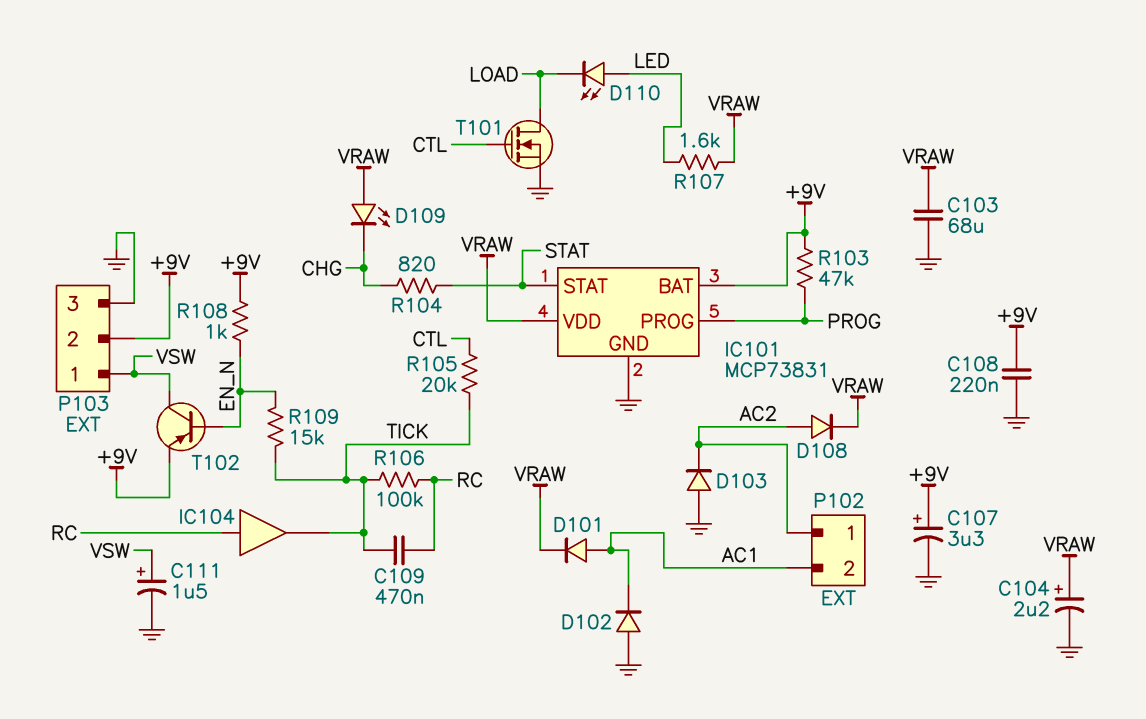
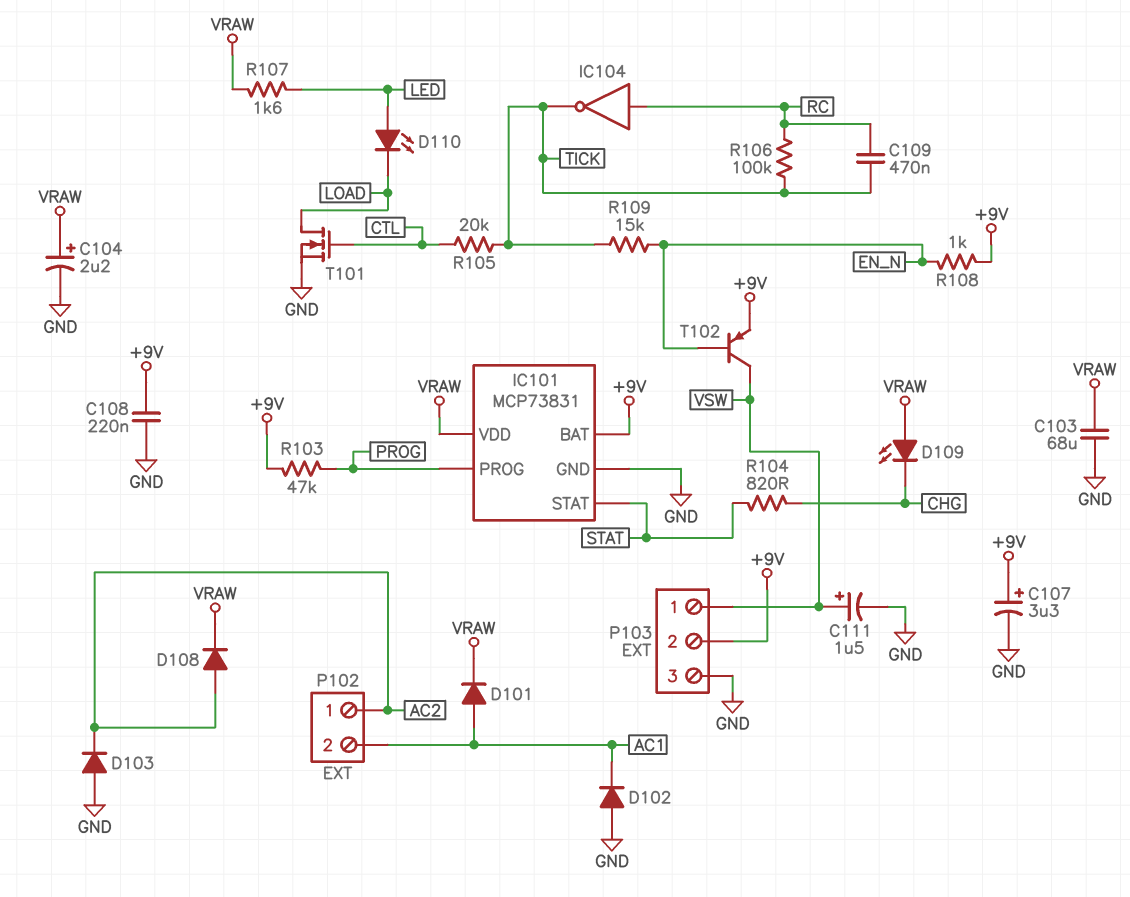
IC104: buffer (in RC, out TICK) -> NOT (in RC, out TICK)

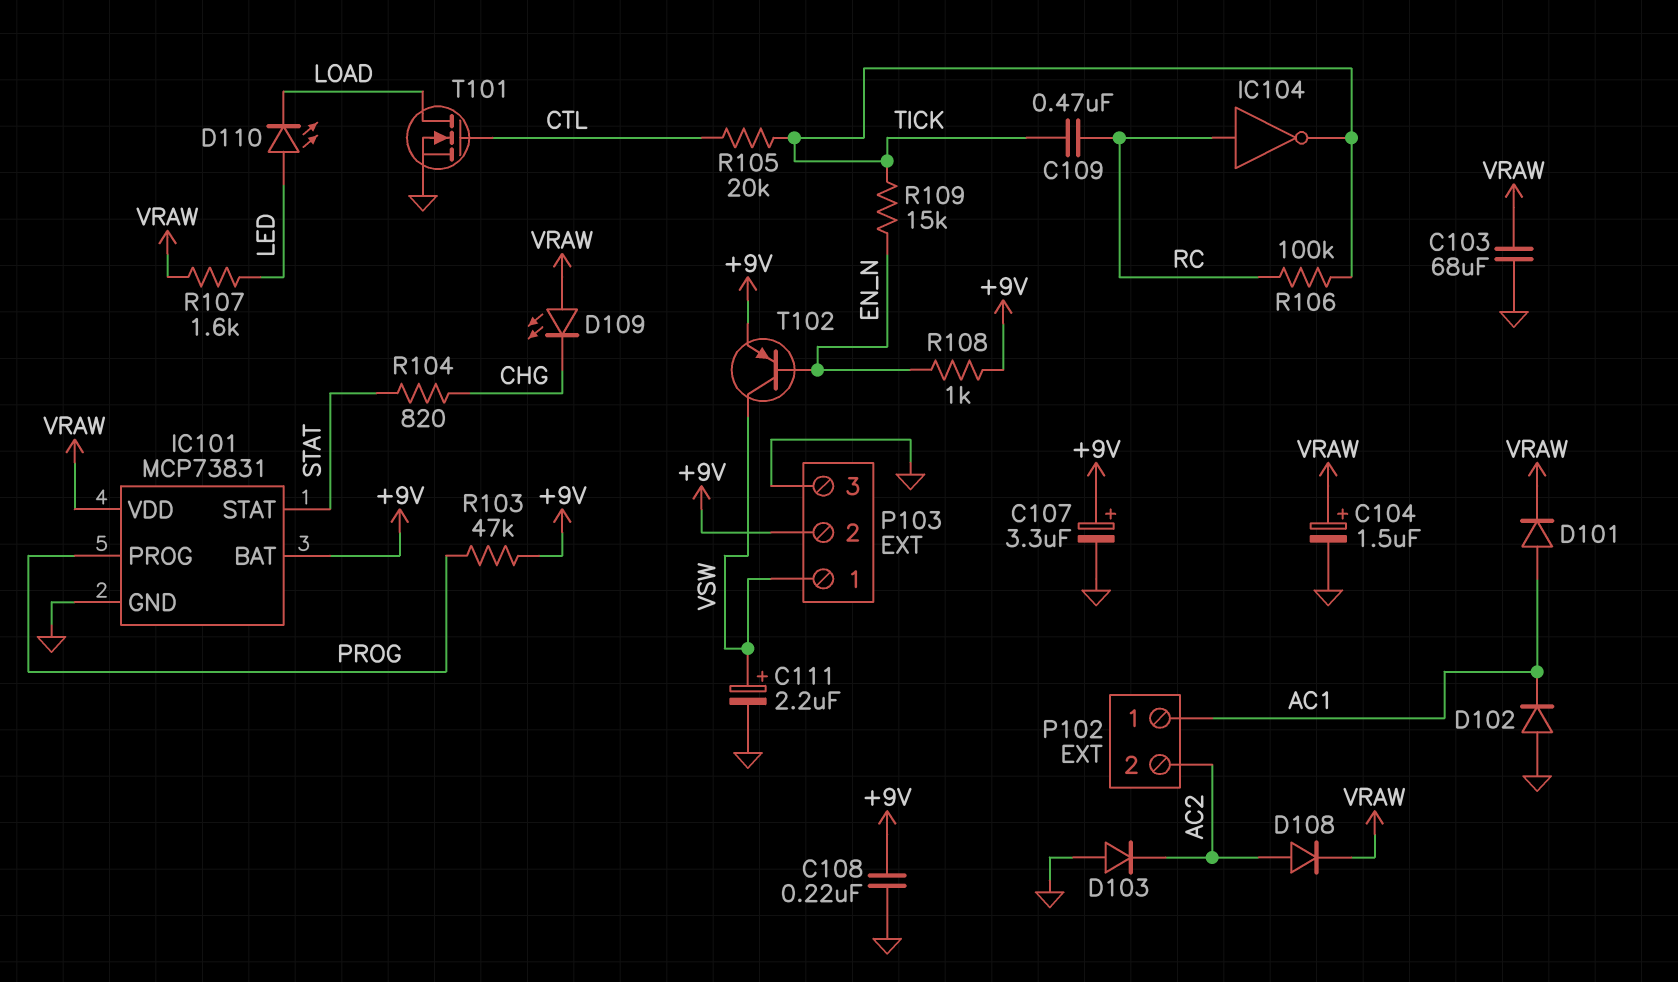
C104: 2.2uF (plus VRAW, minus GND) -> 1.5uF (plus VRAW, minus GND)
C111: 1.5uF (plus VSW, minus GND) -> 2.2uF (plus VSW, minus GND)
P102 pin 1: AC2 -> AC1
P102 pin 2: AC1 -> AC2

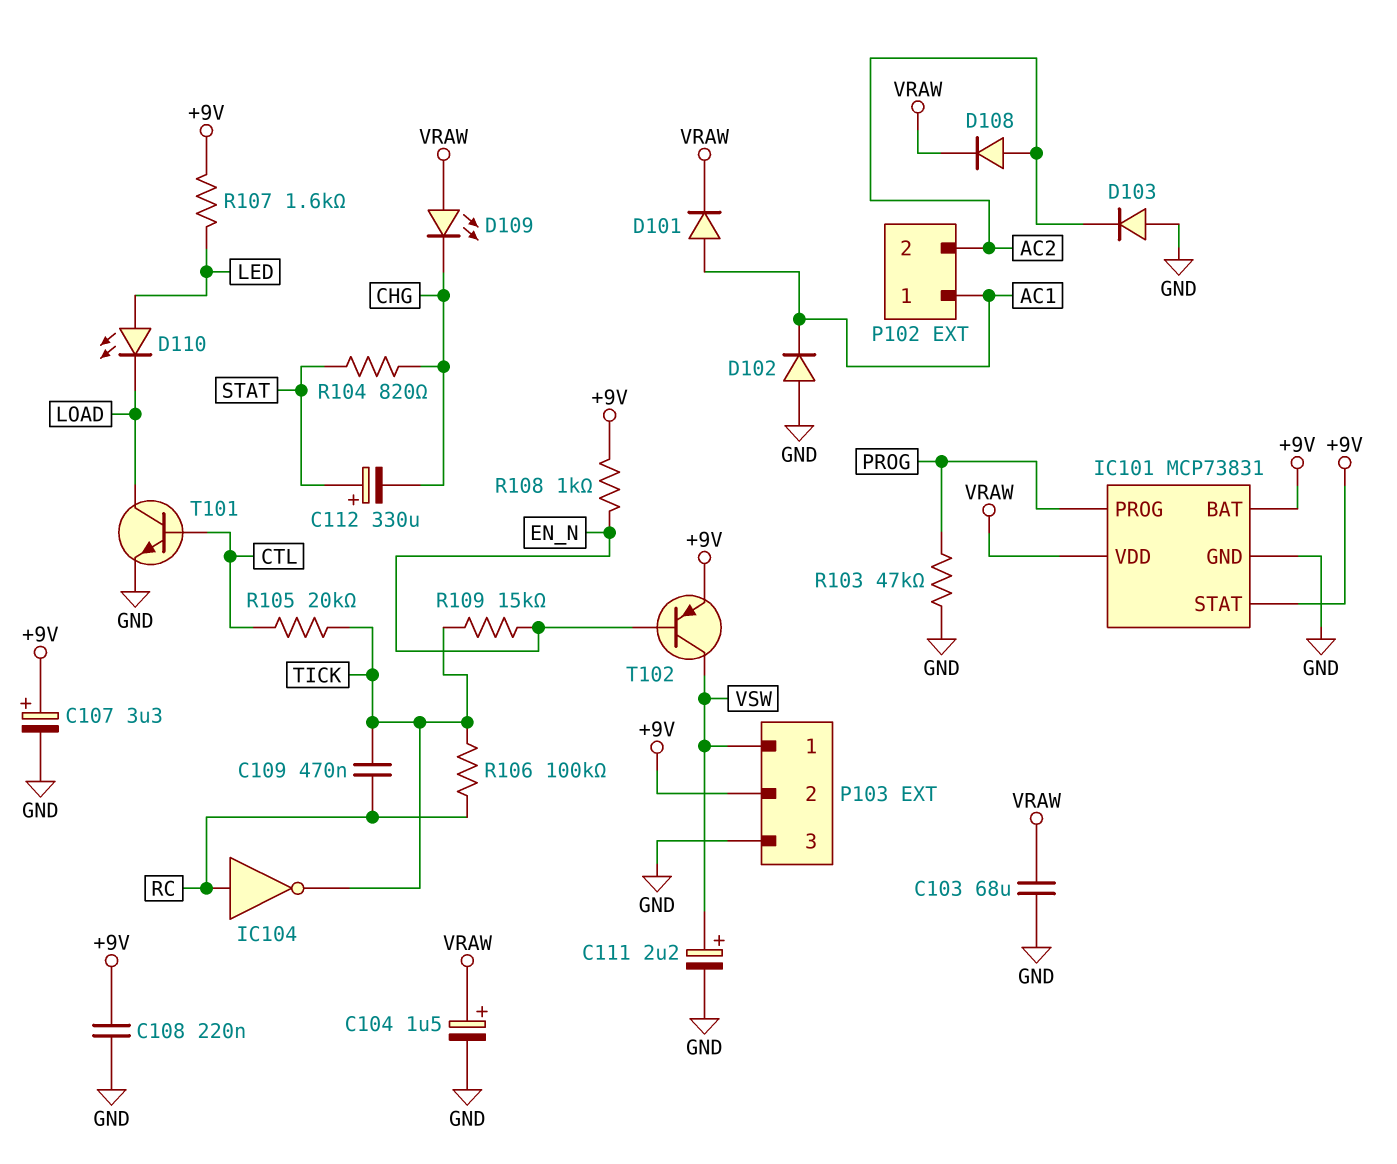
C112: none -> 330uF (plus STAT, minus CHG)
IC101 pin STAT: STAT -> +9V
R103: 47k (+9V, PROG) -> 47k (GND, PROG)
R107: 1.6k (LED, VRAW) -> 1.6k (+9V, LED)
T101: NMOS (G CTL, D LOAD, S GND) -> NPN (B CTL, C LOAD, E GND)

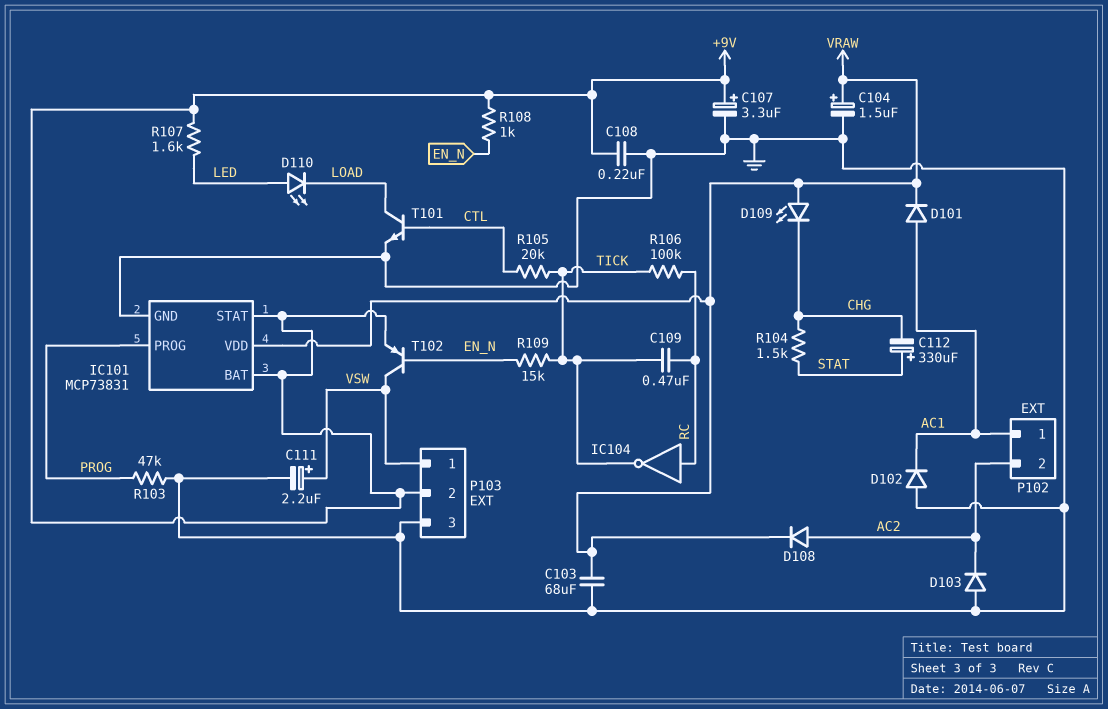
R104: 820 (CHG, STAT) -> 1.5k (CHG, STAT)

